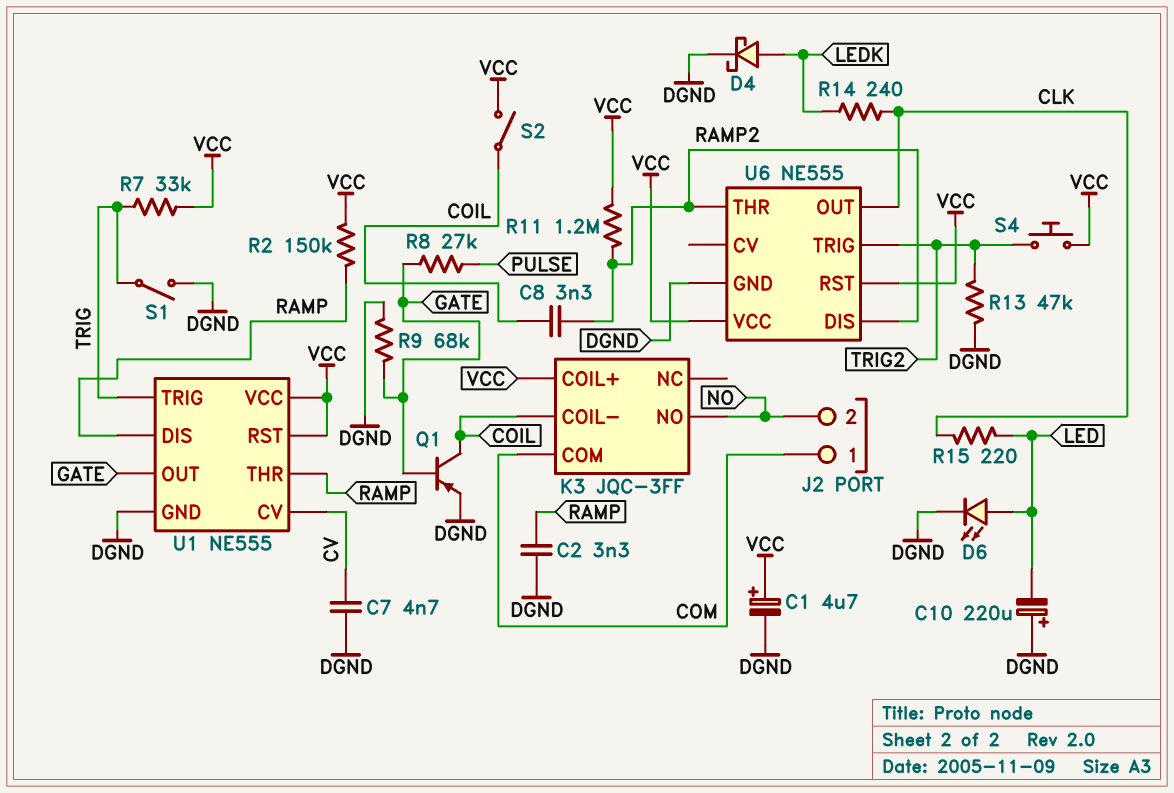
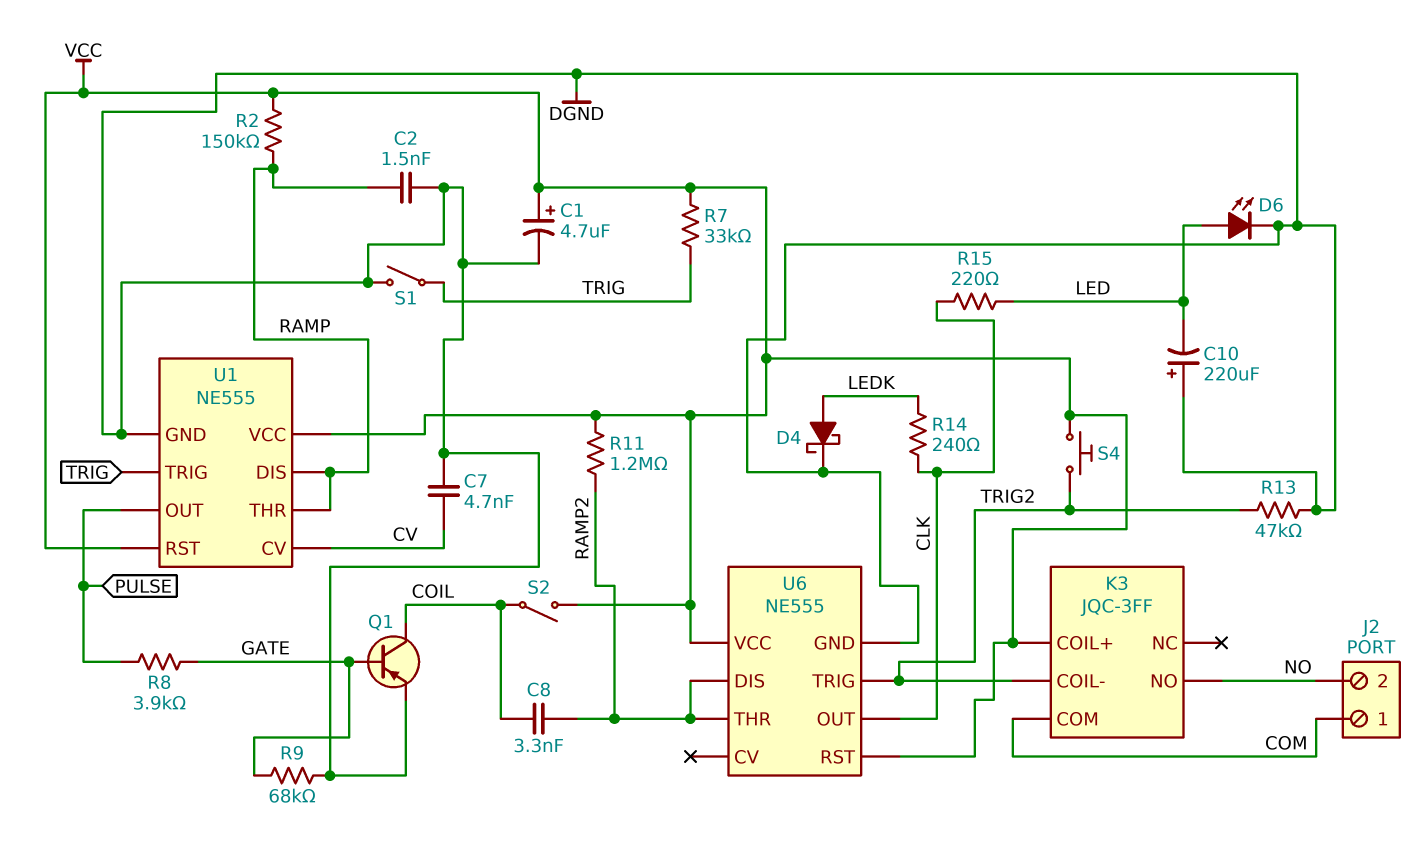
C2: 3.3nF (DGND, RAMP) -> 1.5nF (DGND, RAMP)
K3 pin COIL-: COIL -> TRIG2
R8: 27k (GATE, PULSE) -> 3.9k (GATE, PULSE)
U1 pin OUT: GATE -> PULSE

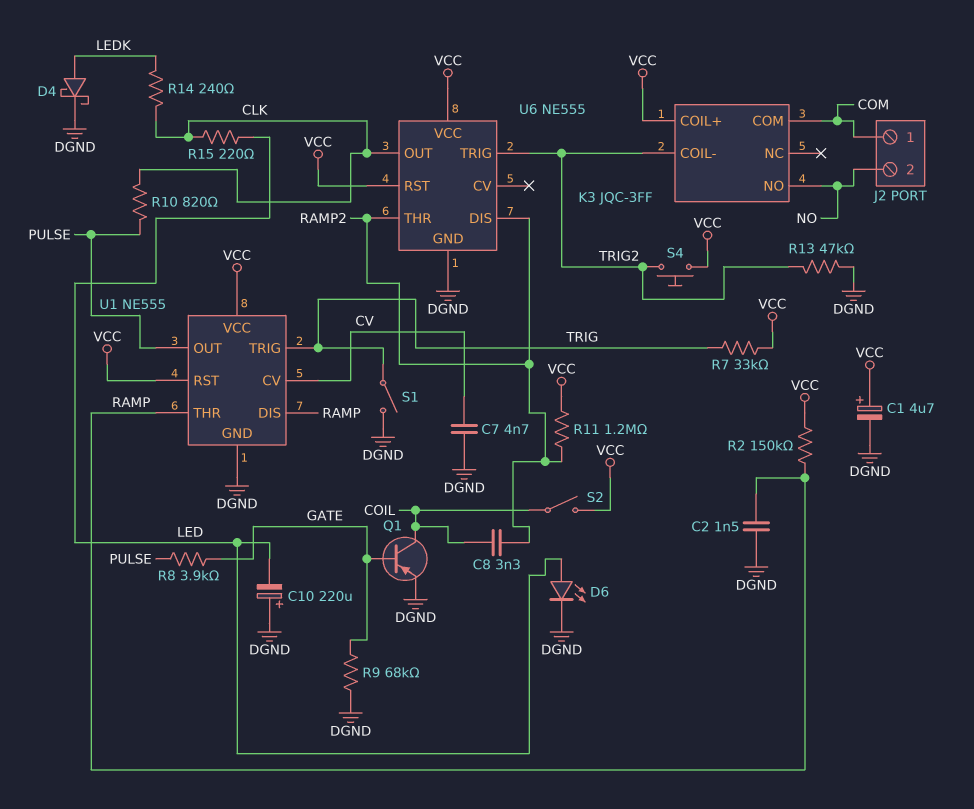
R10: none -> 820 (CLK, PULSE)

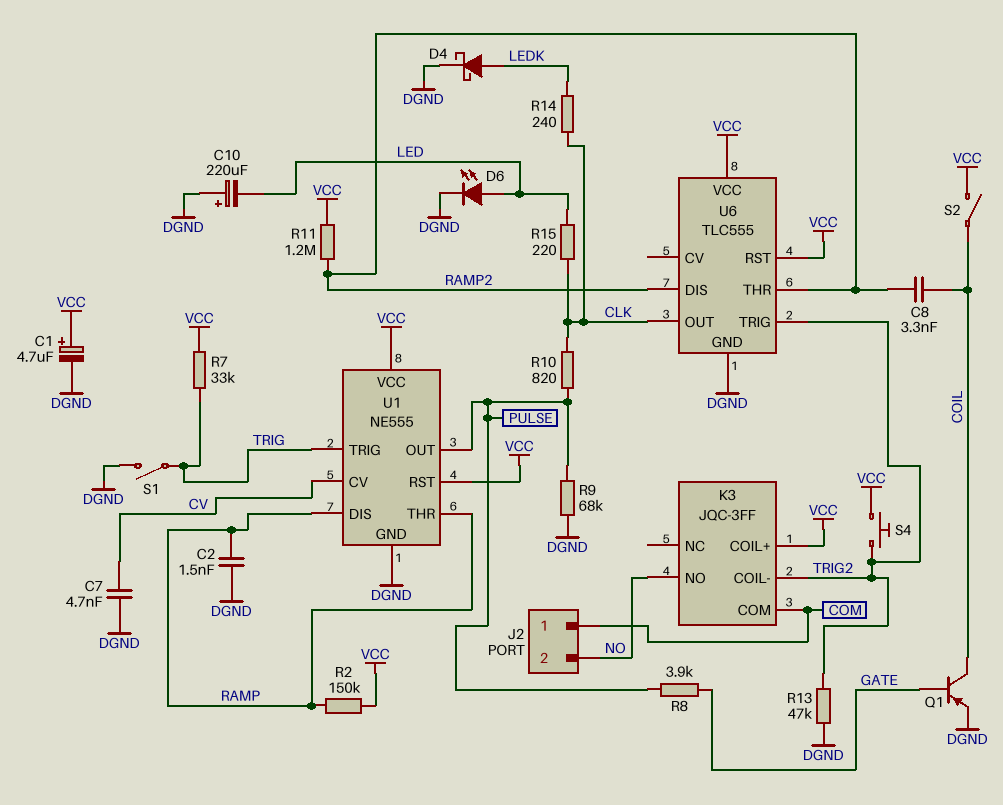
R9: 68k (DGND, GATE) -> 68k (DGND, PULSE)
U6: NE555 -> TLC555

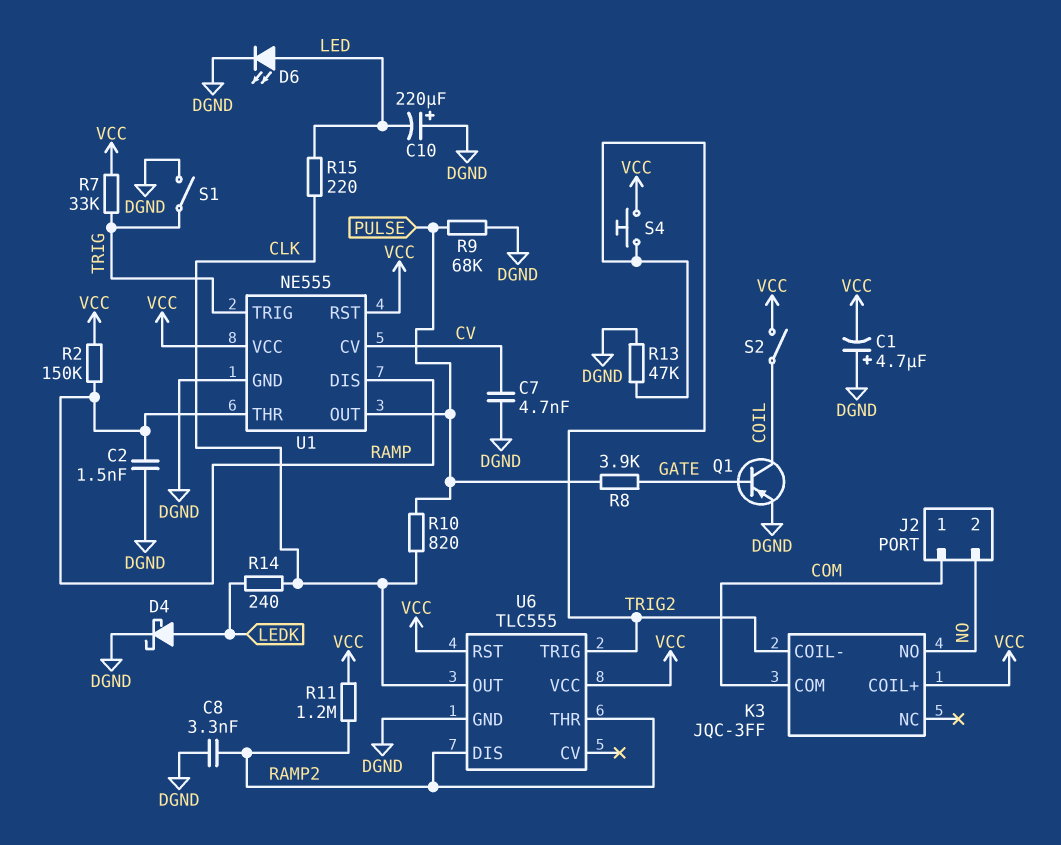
C1: 4.7uF (plus VCC, minus DGND) -> 4.7uF (plus DGND, minus VCC)
C8: 3.3nF (COIL, RAMP2) -> 3.3nF (DGND, RAMP2)

